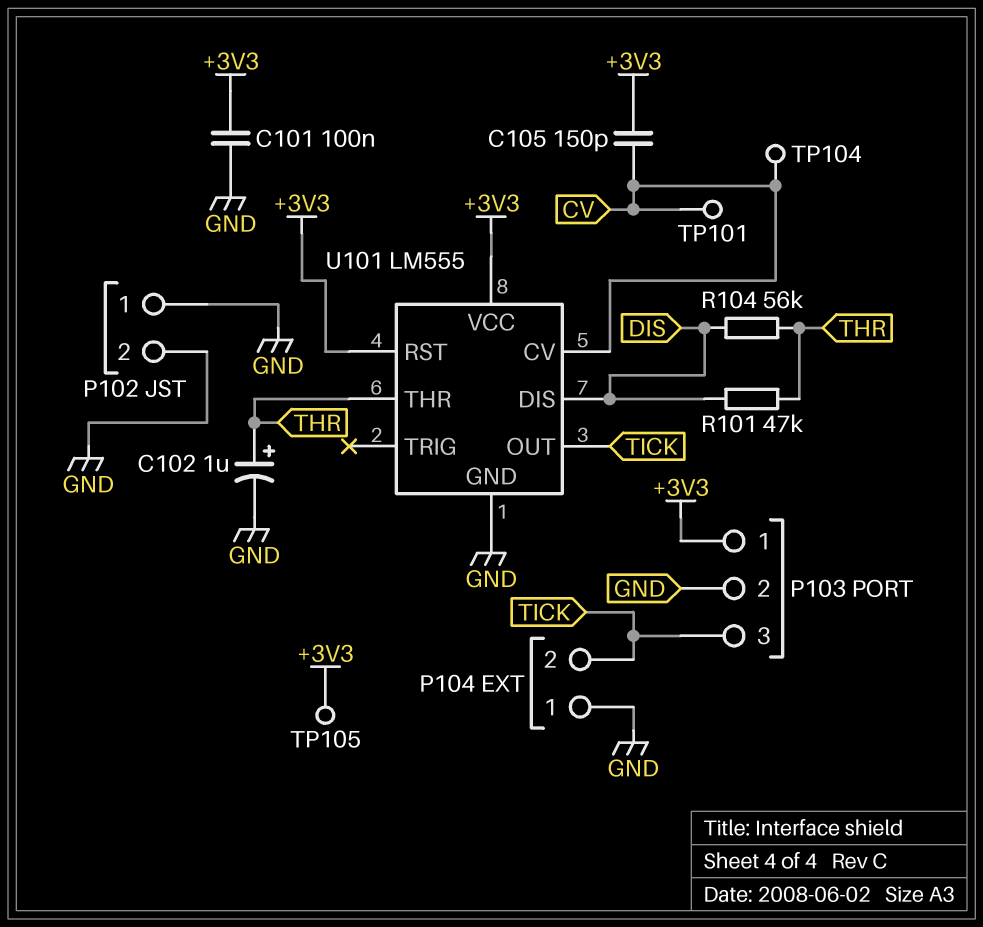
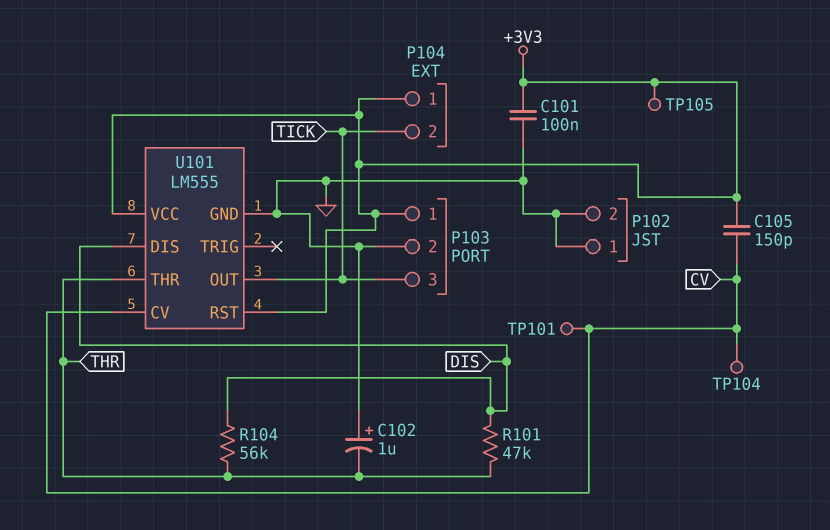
C102: 1uF (plus THR, minus GND) -> 1uF (plus GND, minus THR)
P104 pin 1: GND -> +3V3

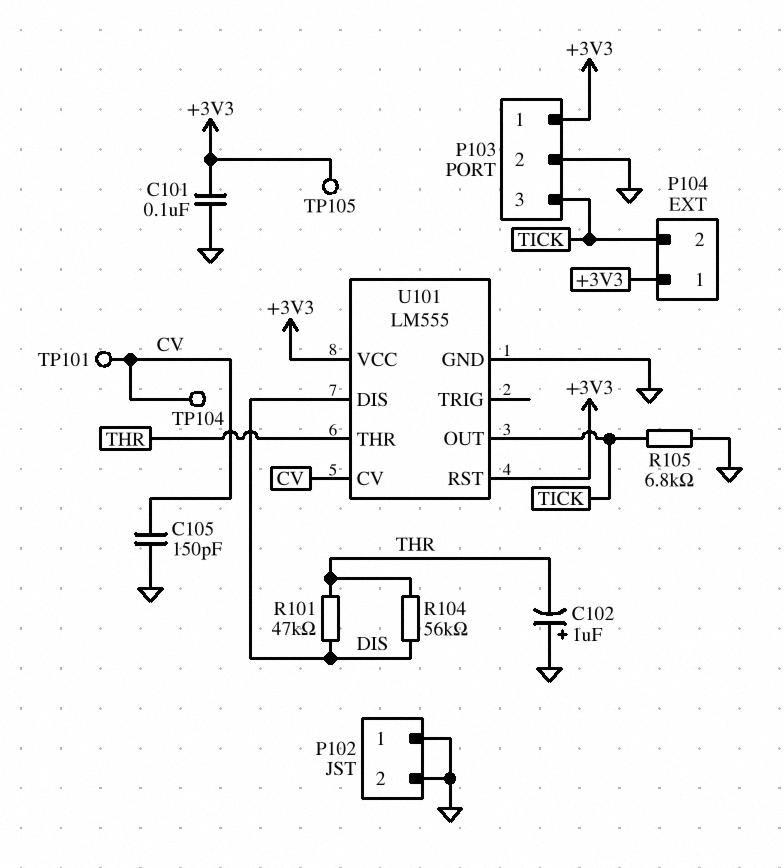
C105: 150pF (+3V3, CV) -> 150pF (CV, GND)
R105: none -> 6.8k (GND, TICK)

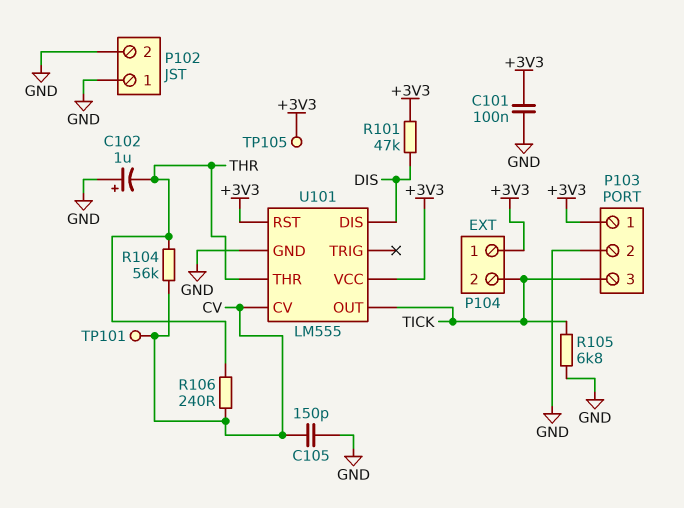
R101: 47k (DIS, THR) -> 47k (+3V3, DIS)
R104: 56k (DIS, THR) -> 56k (CV, THR)
R106: none -> 240 (CV, THR)
TP104: test point (CV) -> none

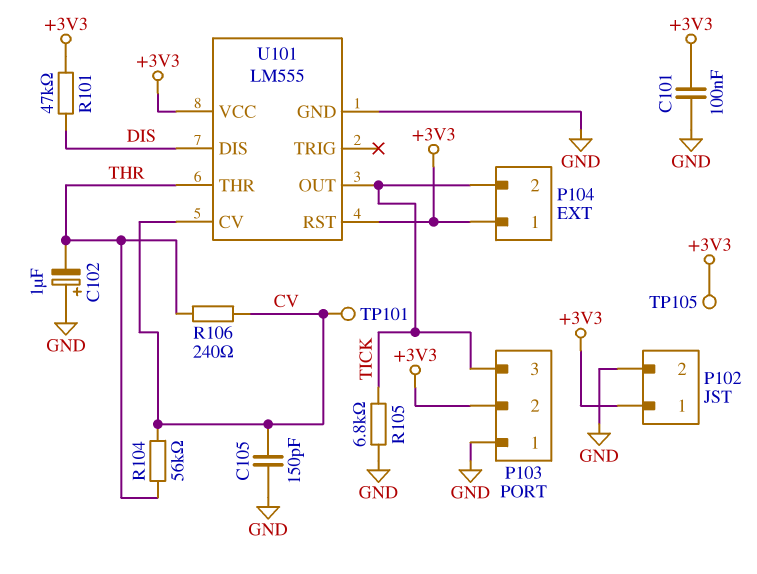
P102 pin 1: GND -> +3V3
P103 pin 1: +3V3 -> GND
P103 pin 2: GND -> +3V3

